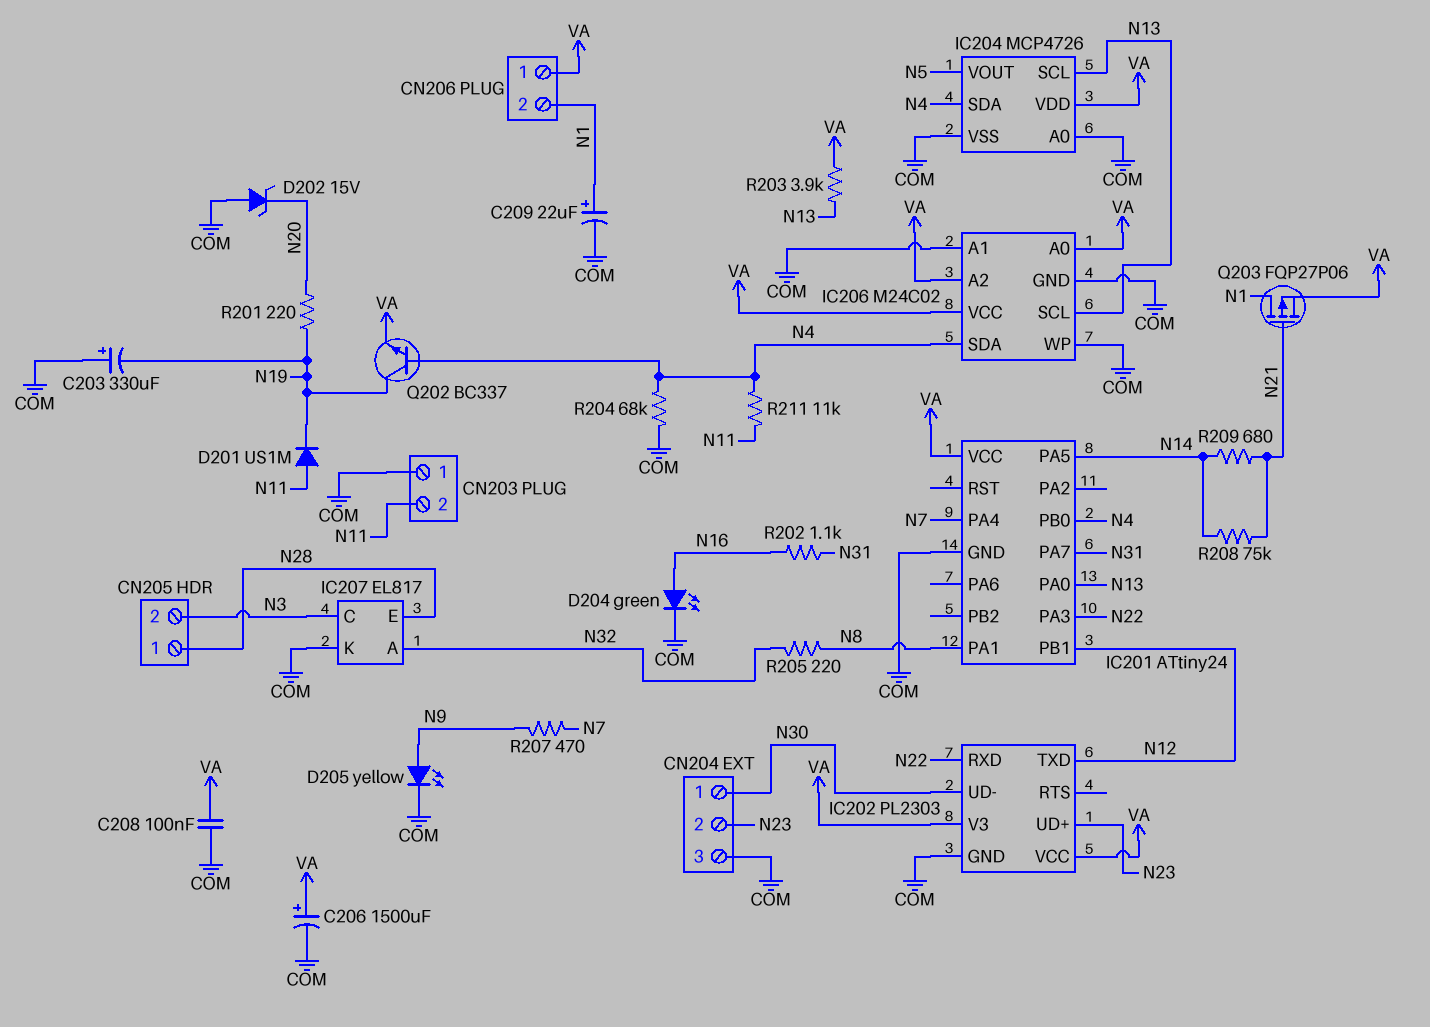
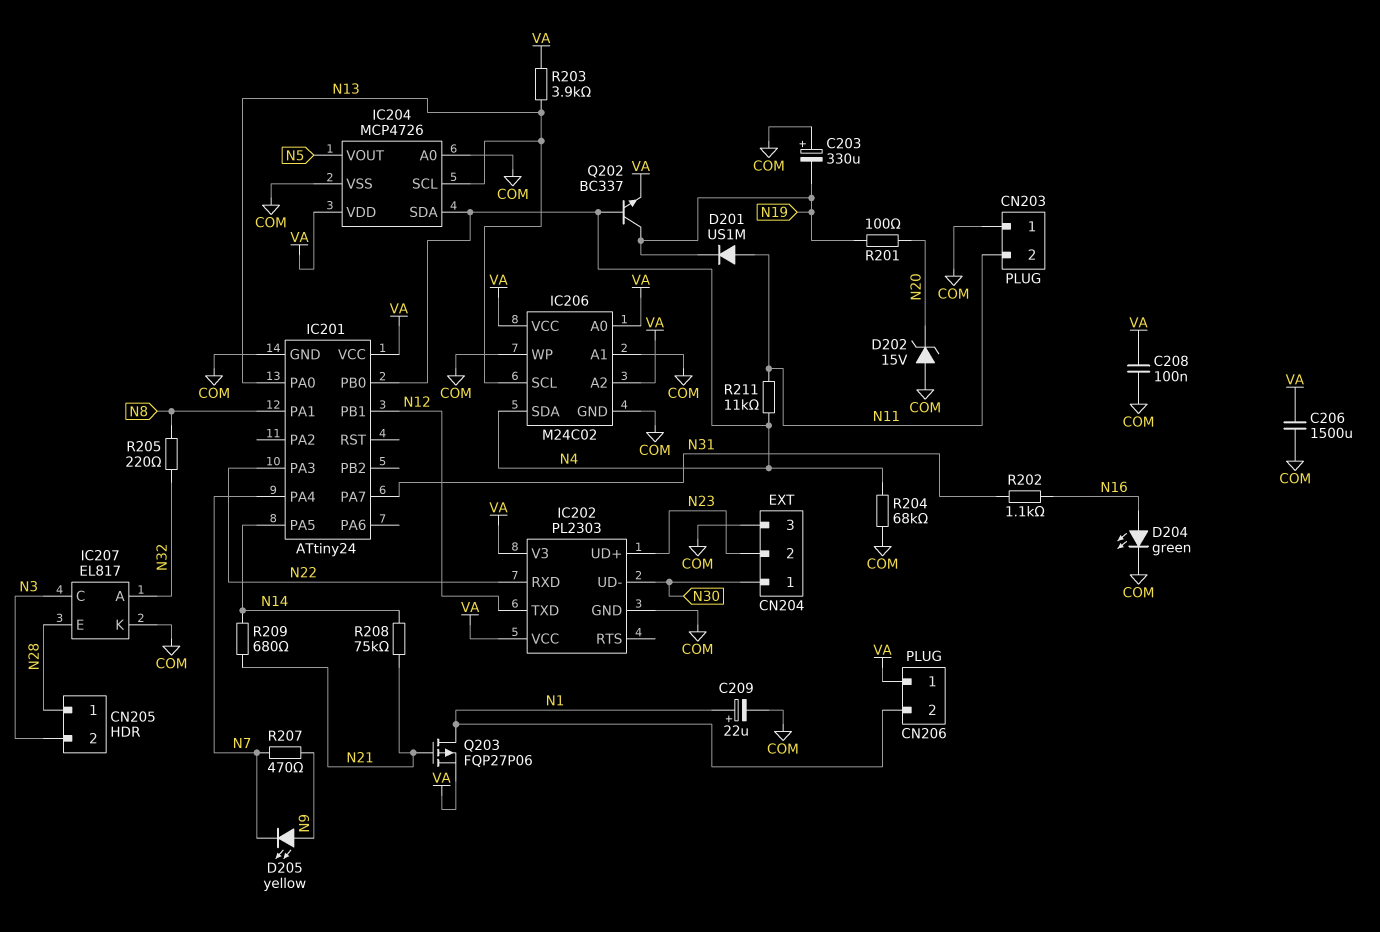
C206: 1500uF (plus VA, minus COM) -> 1500uF (COM, VA)
D205: LED yellow (A N9, K COM) -> LED yellow (A N9, K N7)
R201: 220 (N19, N20) -> 100 (N19, N20)

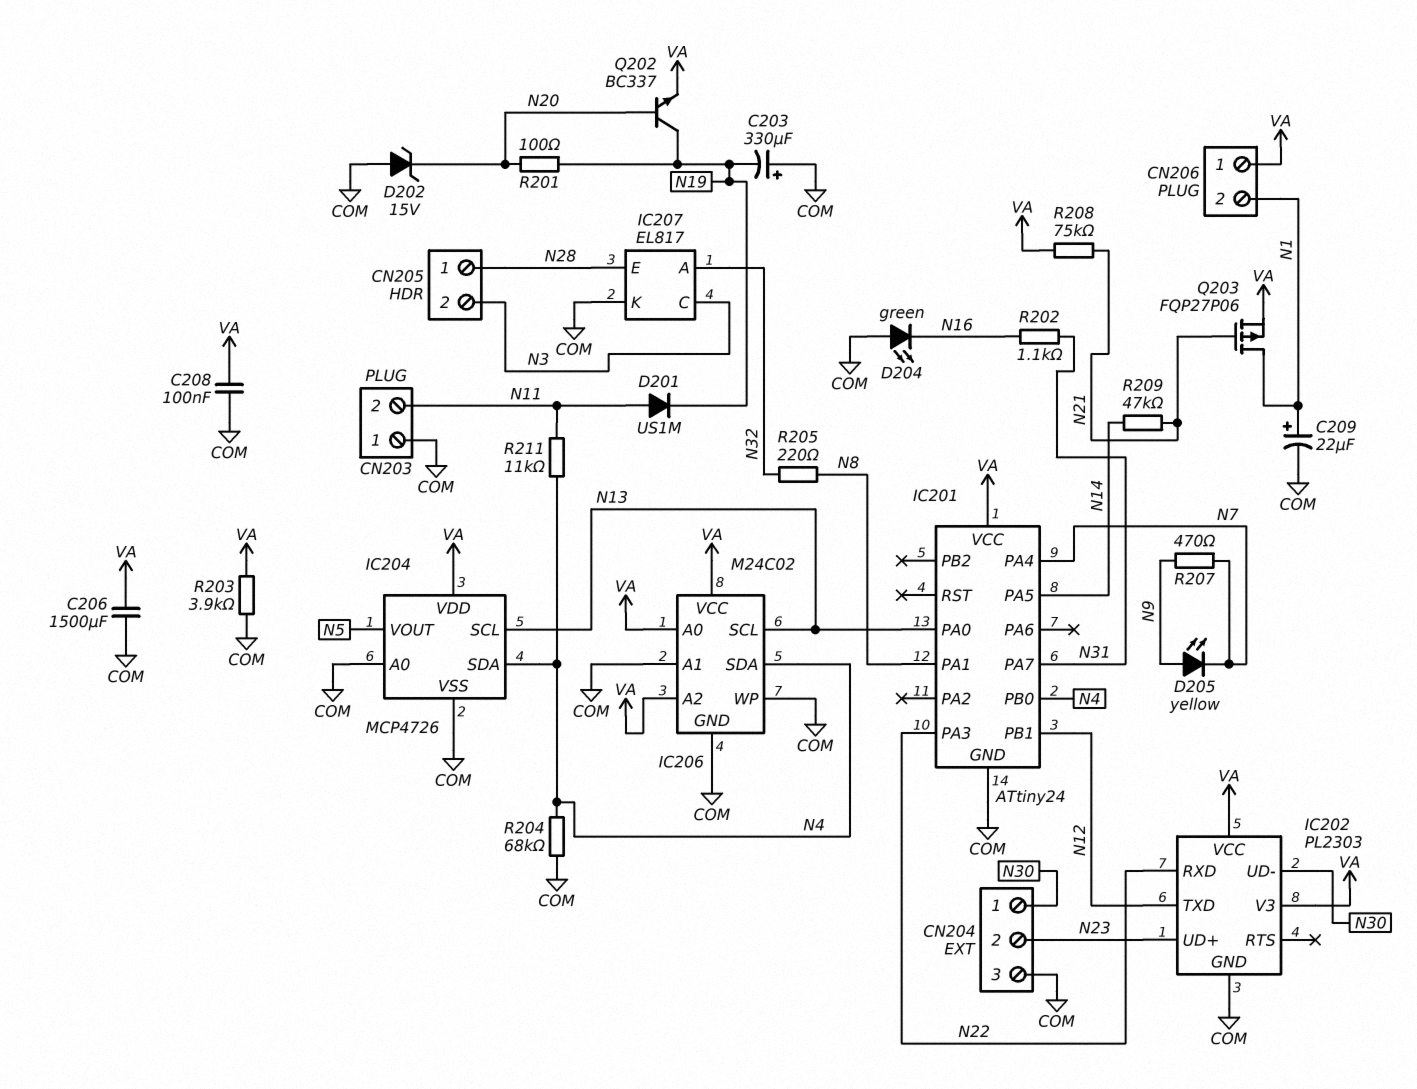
D204: LED green (A N16, K COM) -> LED green (A COM, K N16)
Q202: NPN BC337 (B N4, C N19, E VA) -> NPN BC337 (B N20, C N19, E VA)
R203: 3.9k (N13, VA) -> 3.9k (COM, VA)
R208: 75k (N14, N21) -> 75k (N21, VA)
R209: 680 (N14, N21) -> 47k (N14, N21)

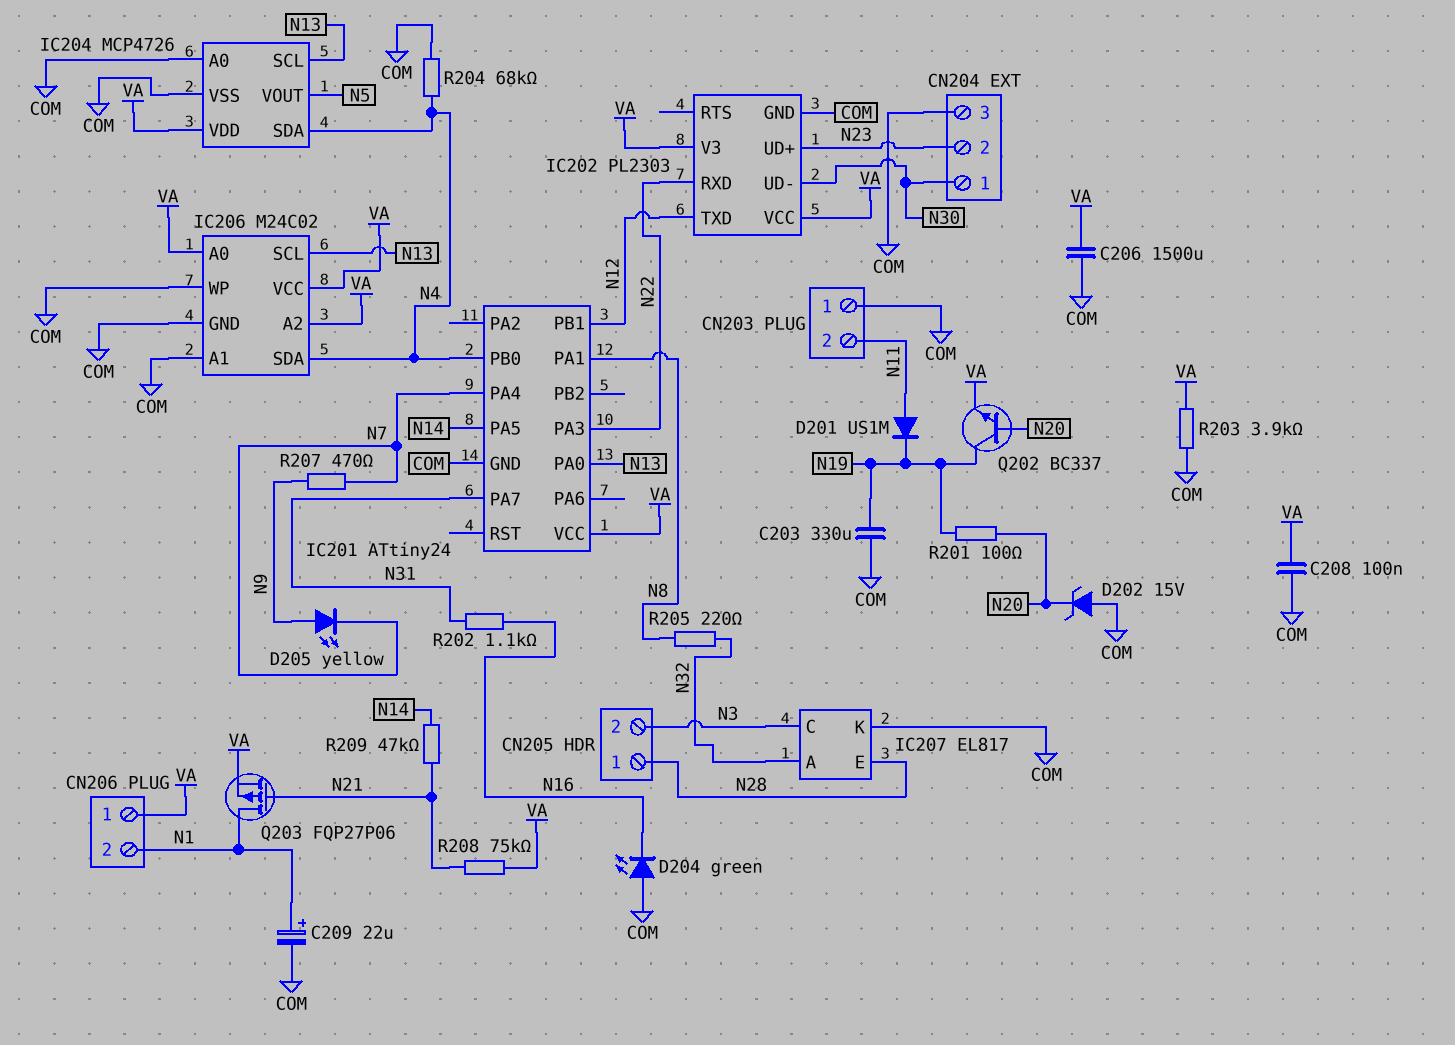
C203: 330uF (plus COM, minus N19) -> 330uF (COM, N19)
R211: 11k (N4, N11) -> none

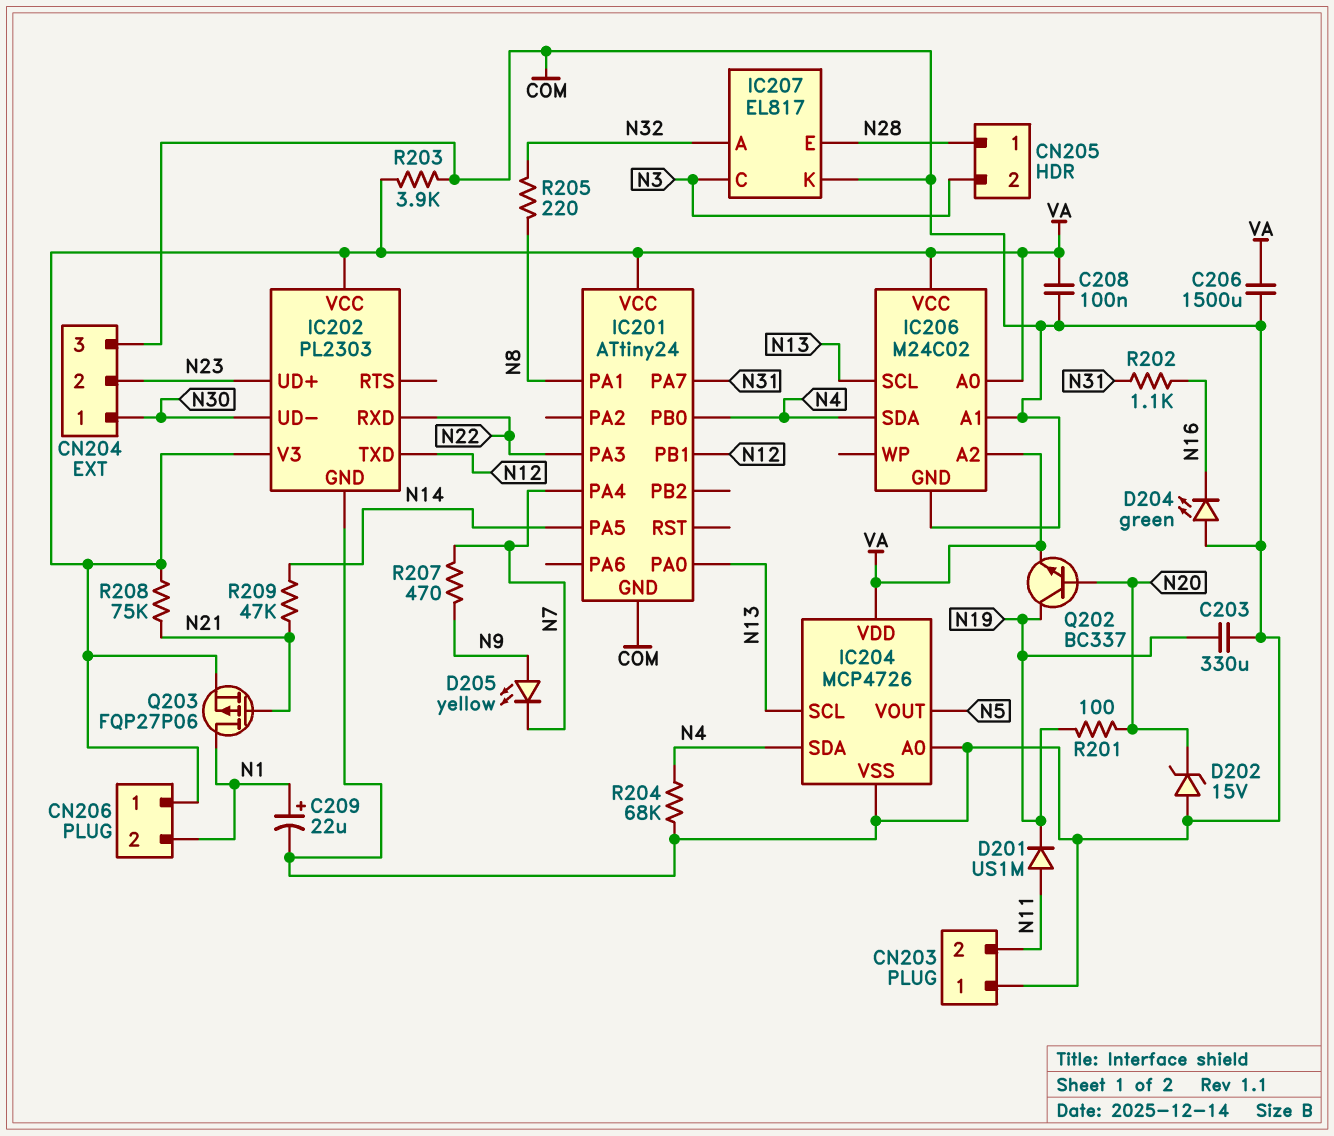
IC206 pin WP: COM -> none

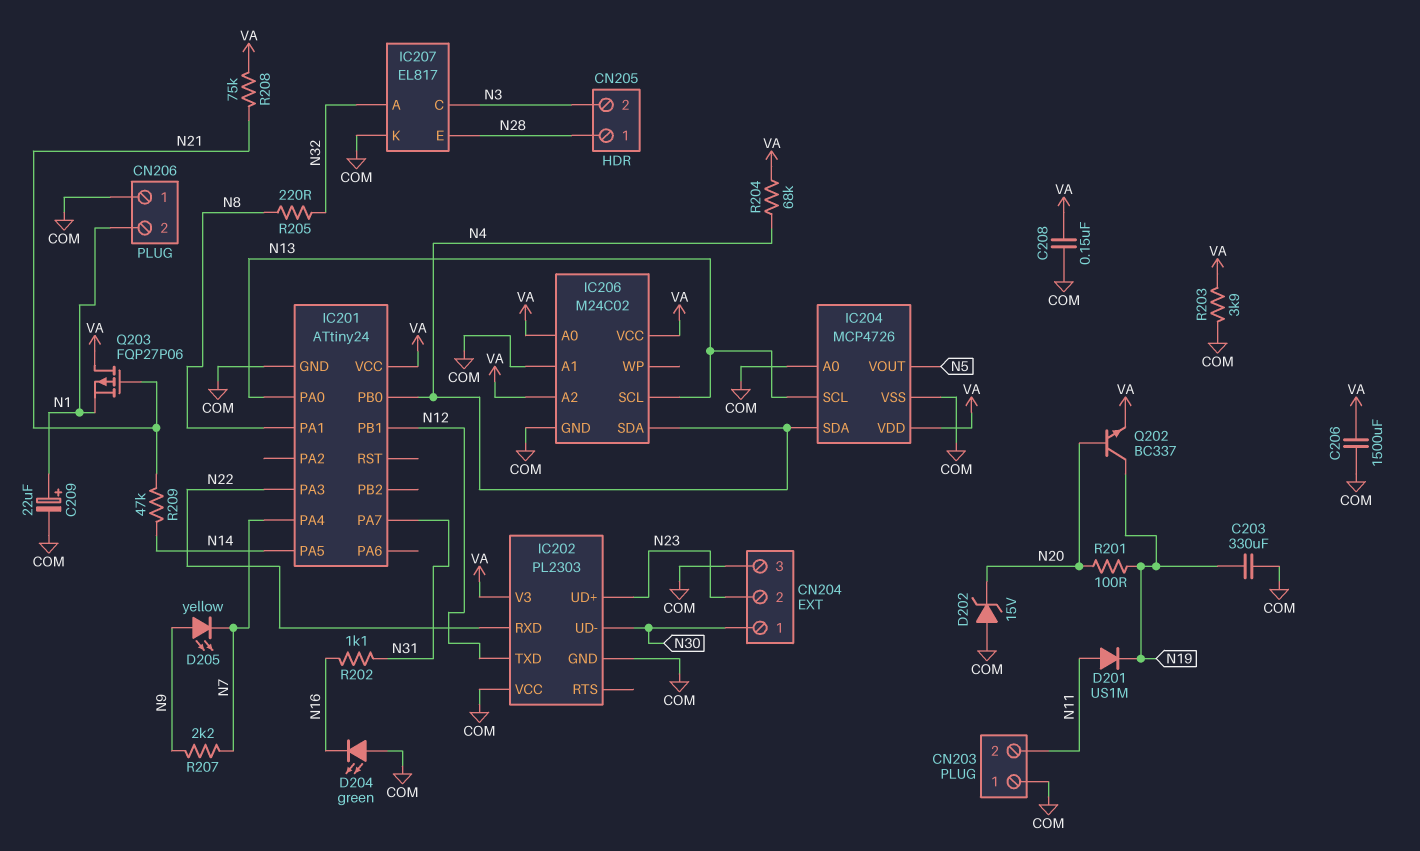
C208: 100nF (COM, VA) -> 150nF (COM, VA)
CN206 pin 1: VA -> COM
IC202 pin VCC: VA -> COM
Q203: PMOS FQP27P06 (G N21, D N1, S VA) -> PMOS FQP27P06 (G N21, D VA, S N1)
R204: 68k (COM, N4) -> 68k (N4, VA)
R207: 470 (N7, N9) -> 2.2k (N7, N9)

